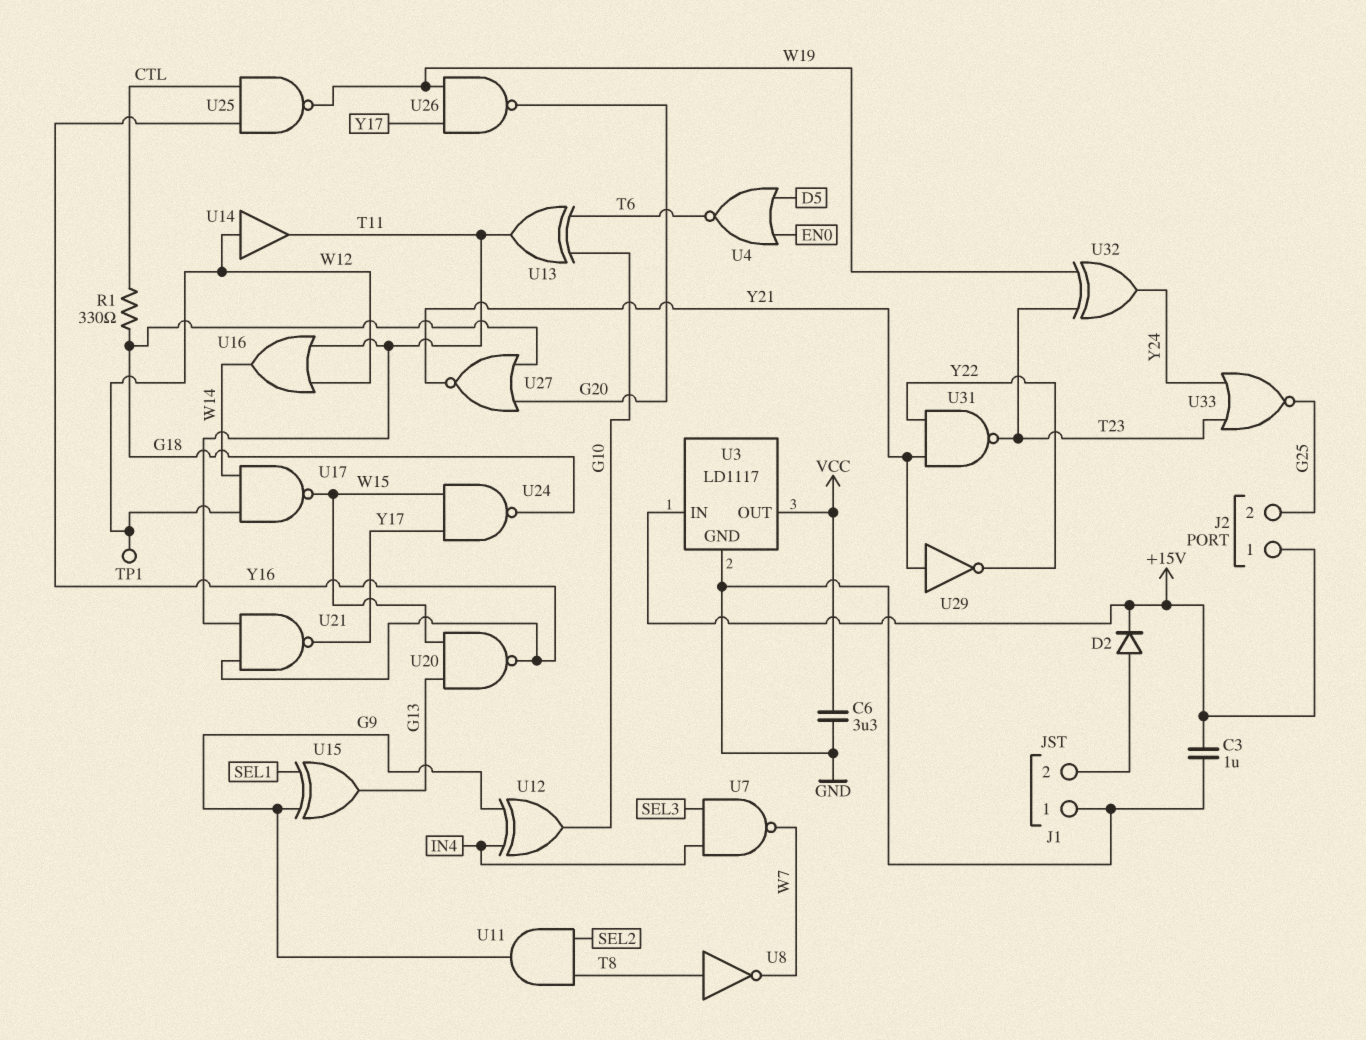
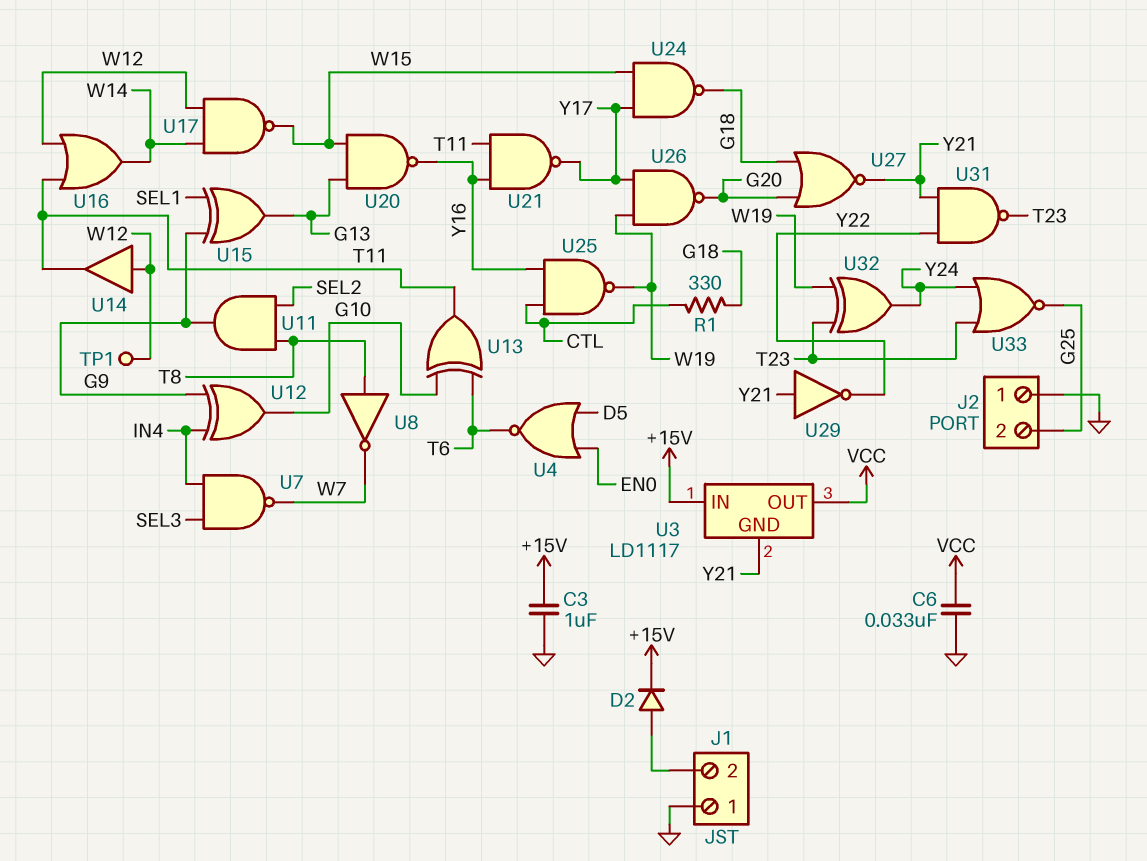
C6: 3.3uF (GND, VCC) -> 33nF (GND, VCC)
J2 pin 1: +15V -> GND
U3 pin GND: GND -> Y21

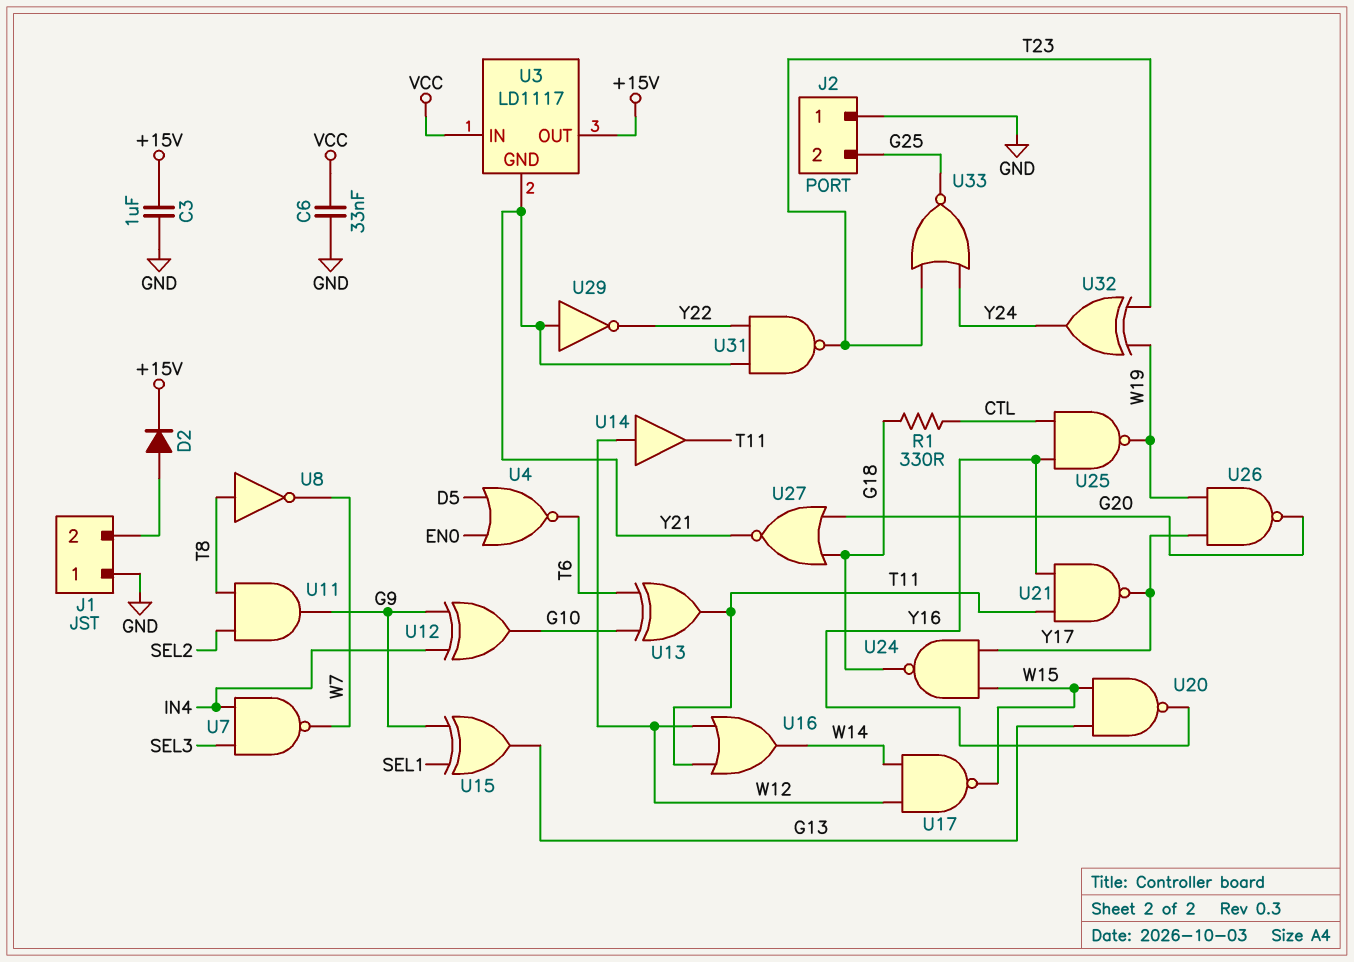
TP1: test point (W12) -> none
U3 pin IN: +15V -> VCC
U3 pin OUT: VCC -> +15V

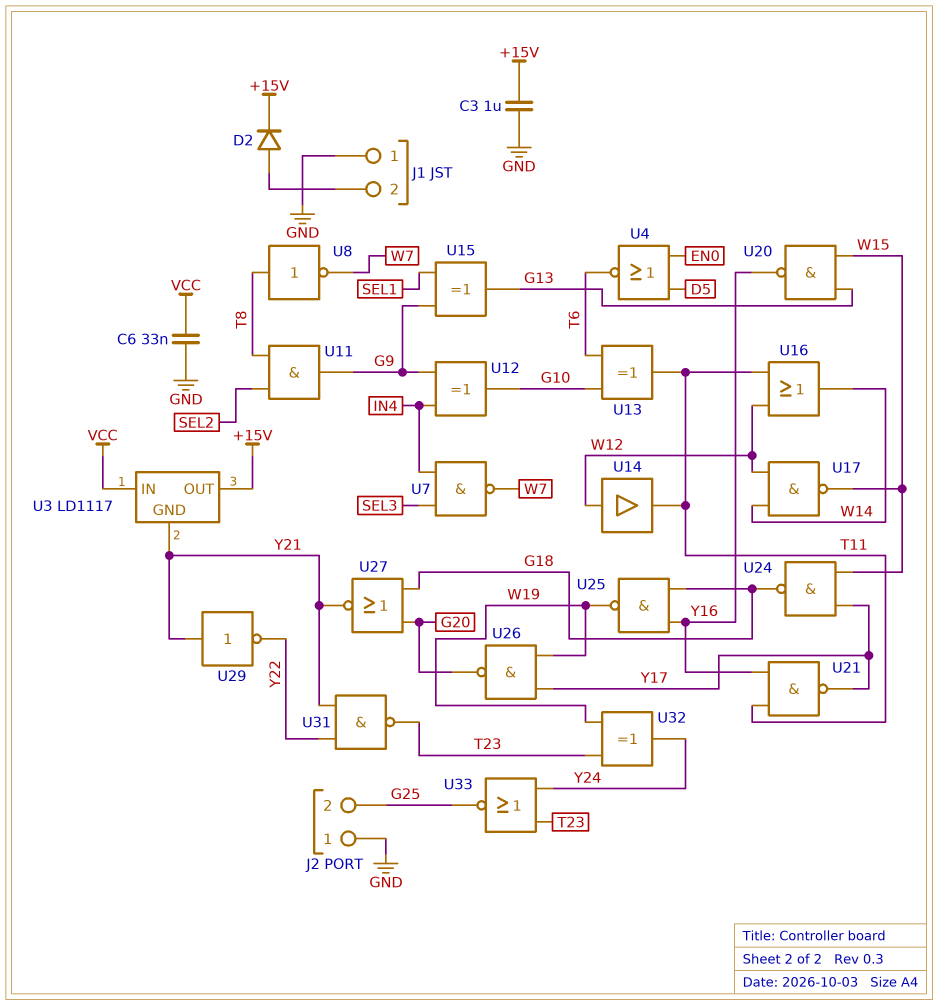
R1: 330 (CTL, G18) -> none
U25: NAND (in CTL, in Y16, out W19) -> NAND (in G18, in Y16, out W19)

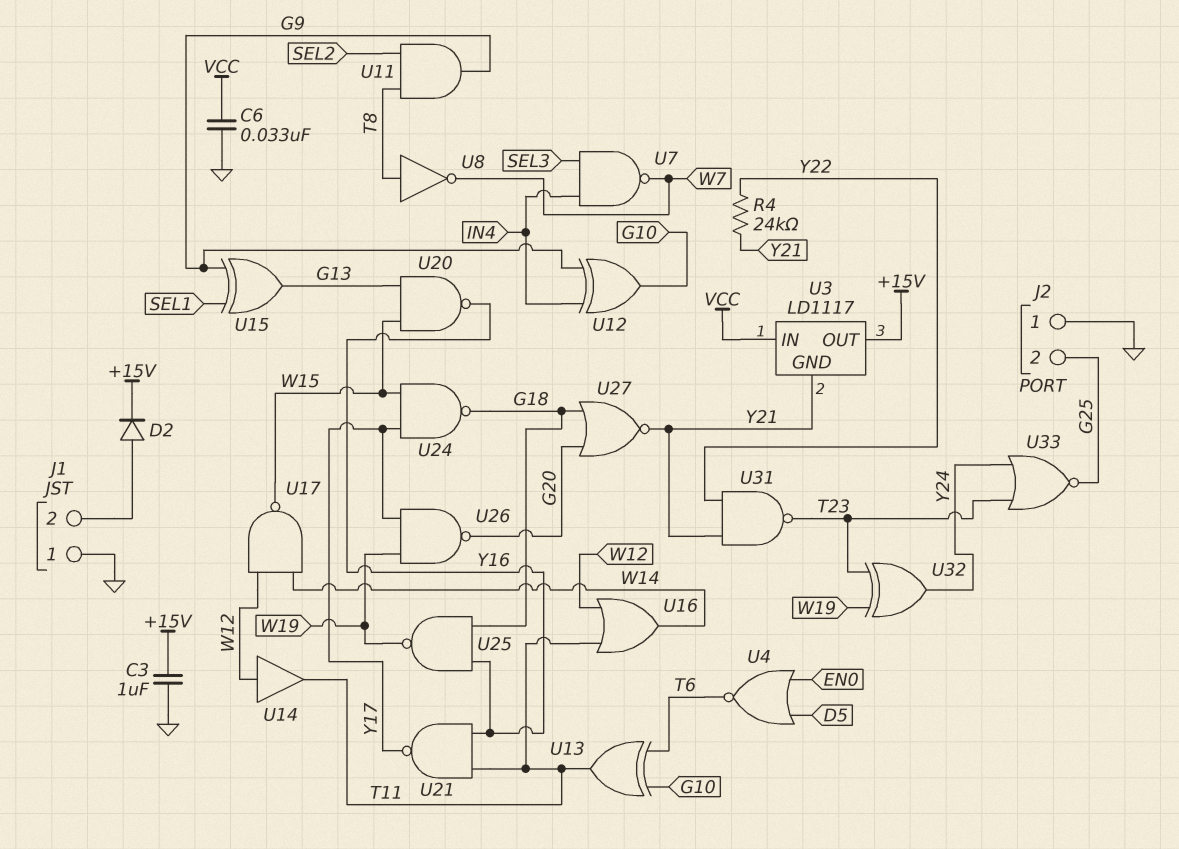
R4: none -> 24k (Y21, Y22)
U29: NOT (in Y21, out Y22) -> none

